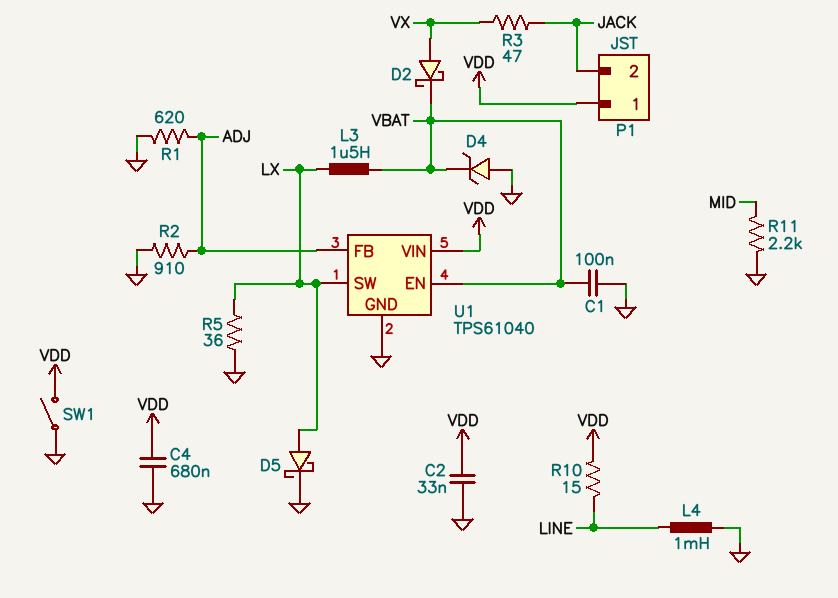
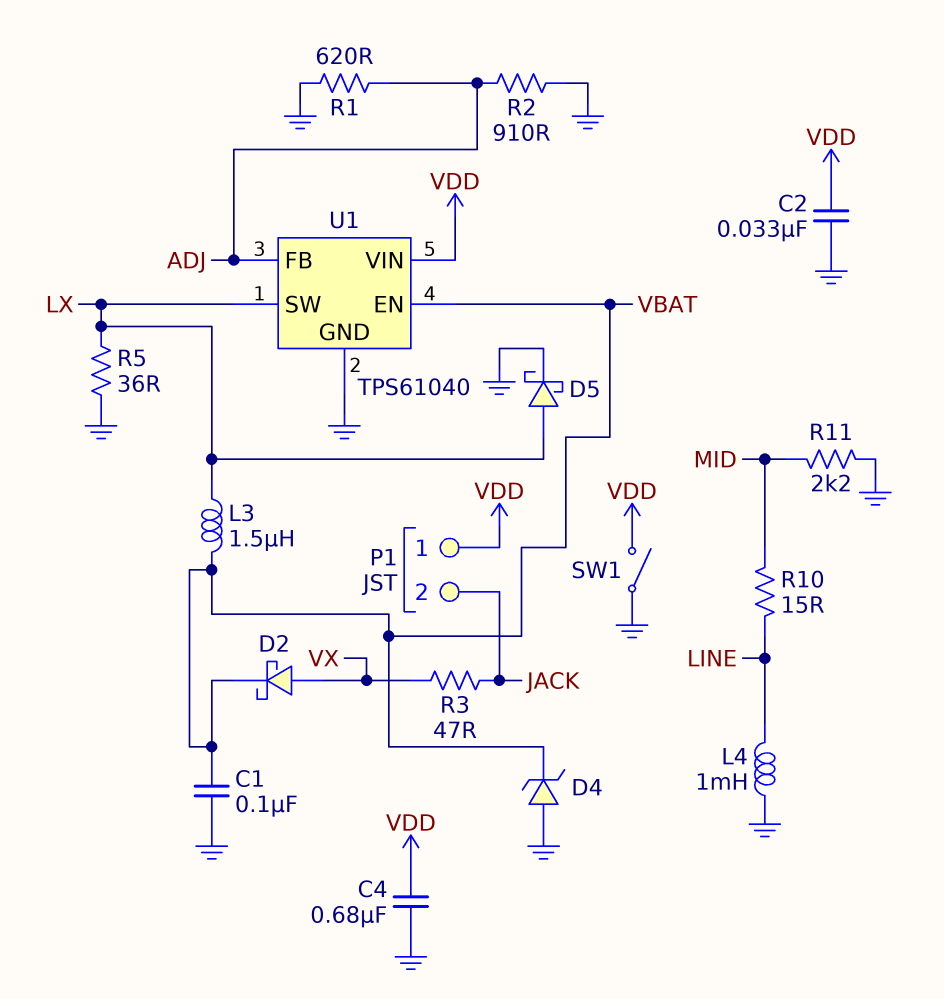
R10: 15 (LINE, VDD) -> 15 (LINE, MID)

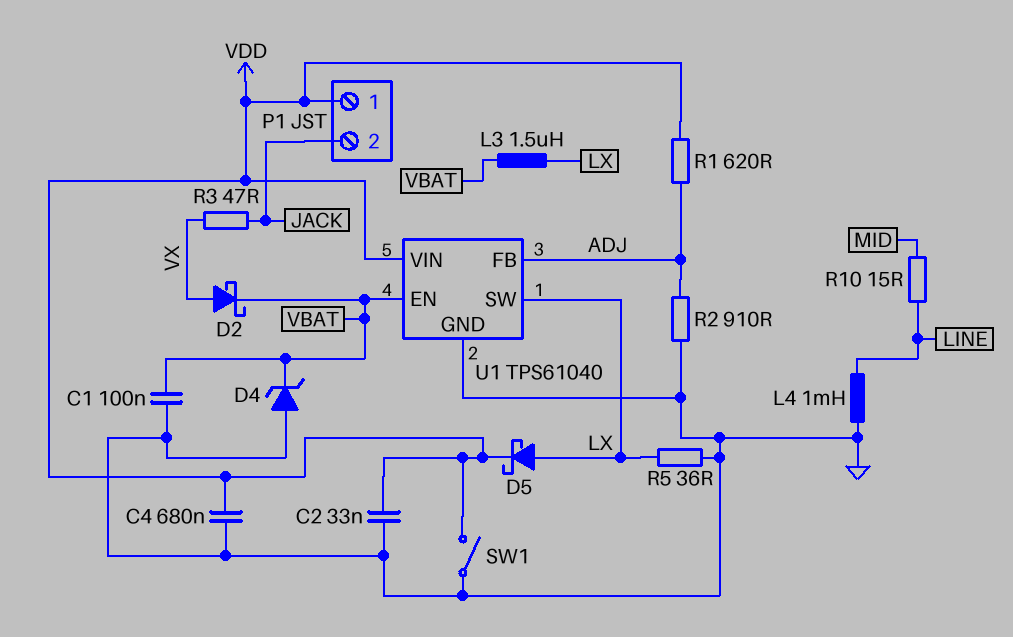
D5: schottky (A LX, K GND) -> schottky (A LX, K VDD)
R1: 620 (ADJ, GND) -> 620 (ADJ, VDD)
R11: 2.2k (GND, MID) -> none

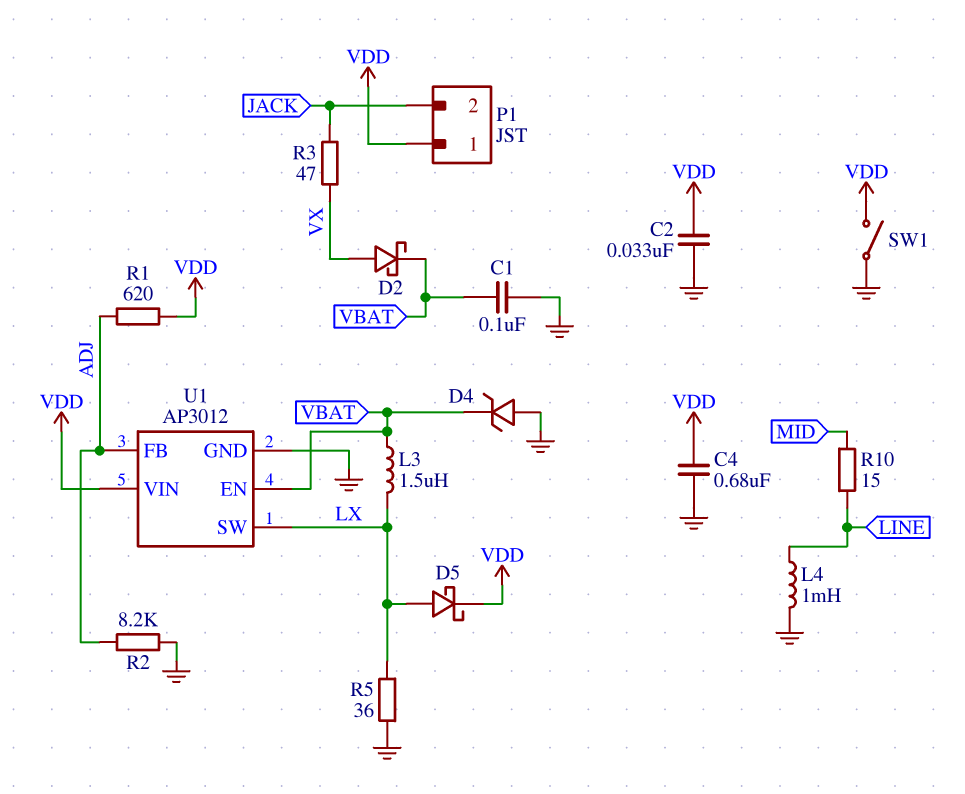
R2: 910 (ADJ, GND) -> 8.2k (ADJ, GND)
U1: TPS61040 -> AP3012

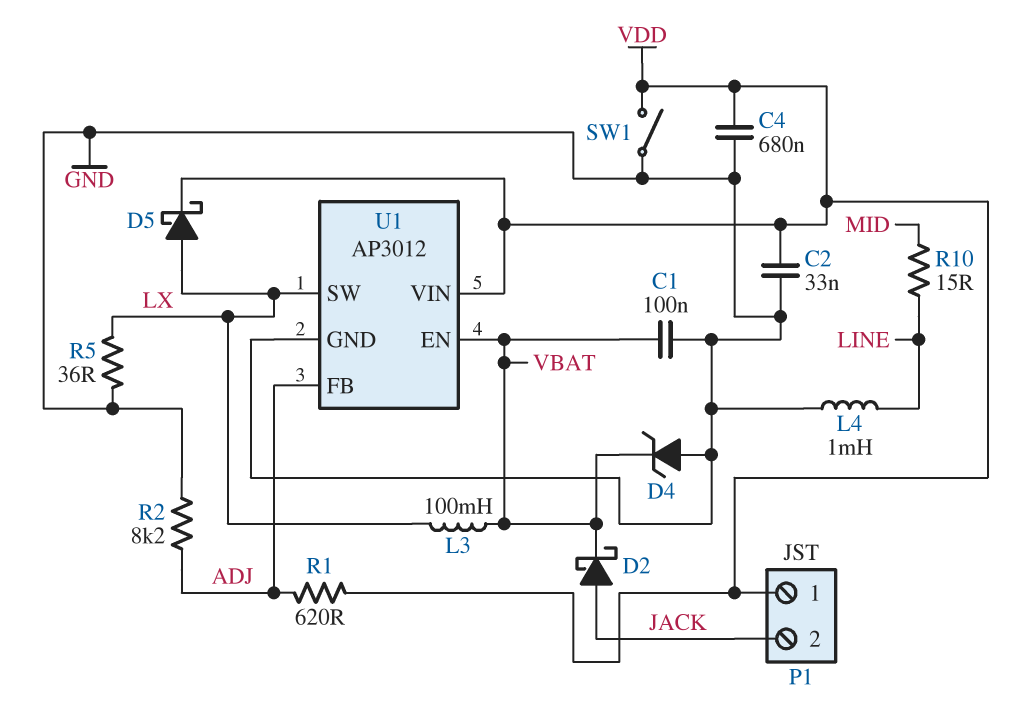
D2: schottky (A VX, K VBAT) -> schottky (A JACK, K VBAT)
L3: 1.5uH (LX, VBAT) -> 100mH (LX, VBAT)
R3: 47 (JACK, VX) -> none

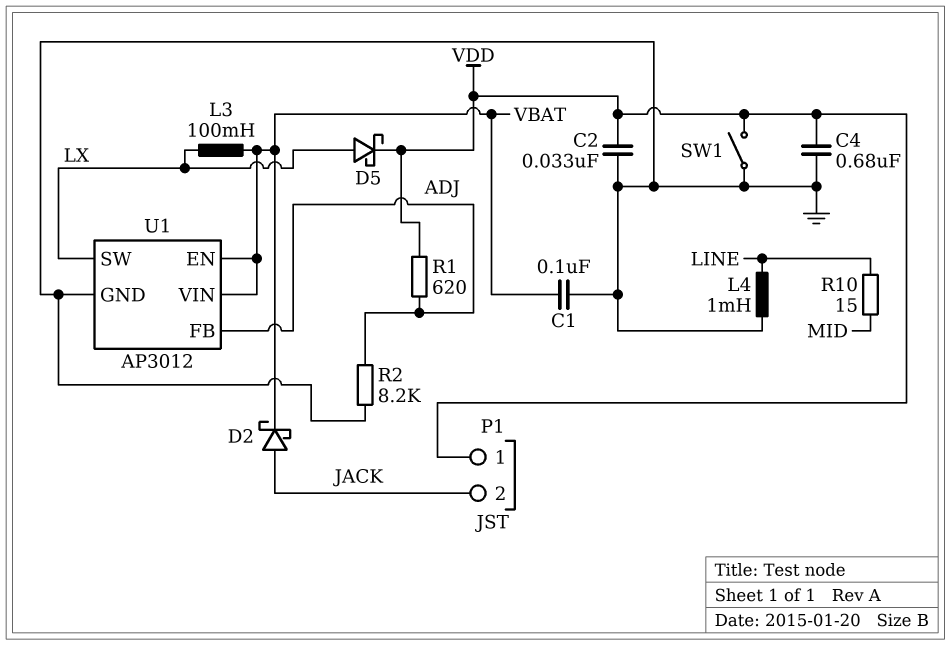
D4: zener (A GND, K VBAT) -> none
R5: 36 (GND, LX) -> none
U1 pin VIN: VDD -> VBAT

